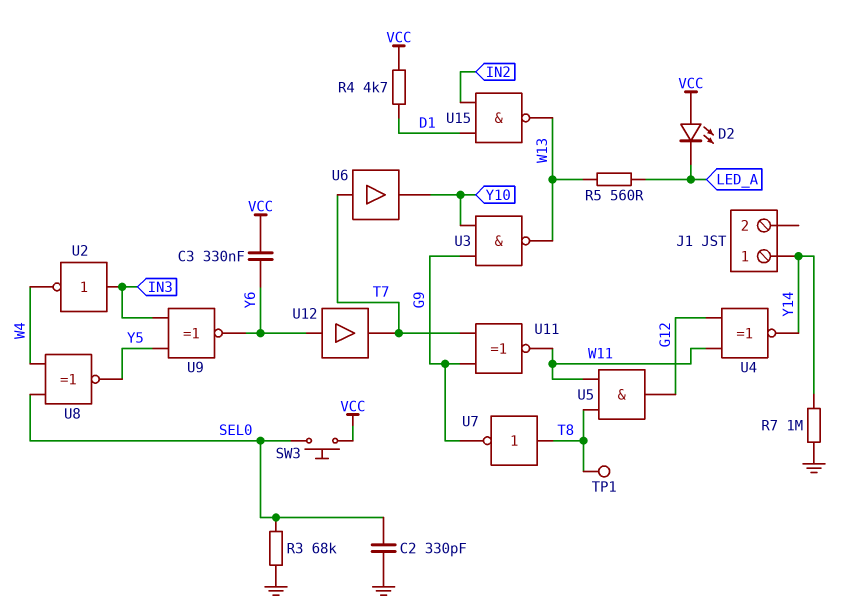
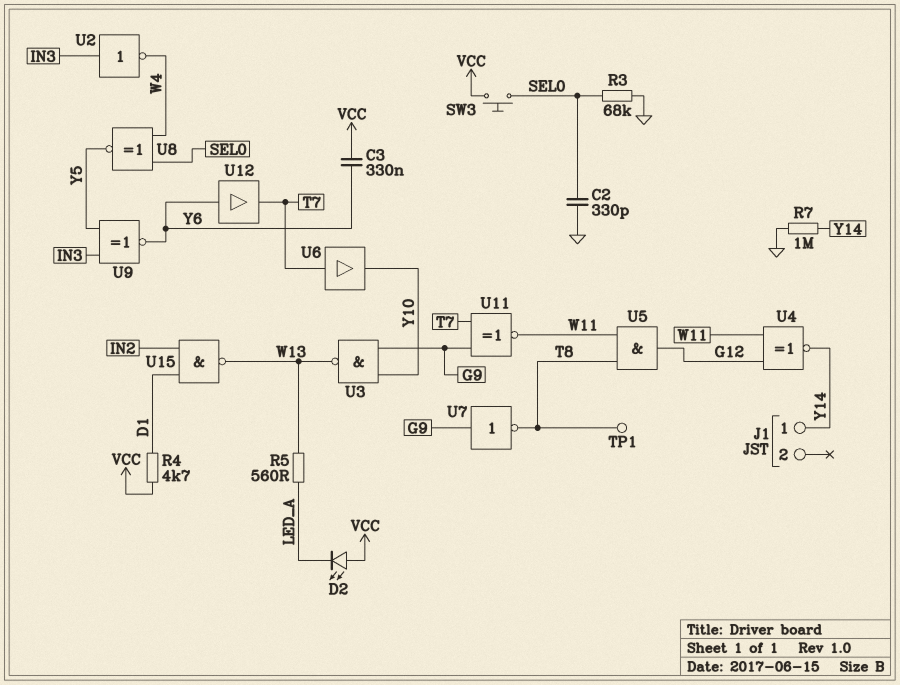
U7: NOT (in T8, out G9) -> NOT (in G9, out T8)

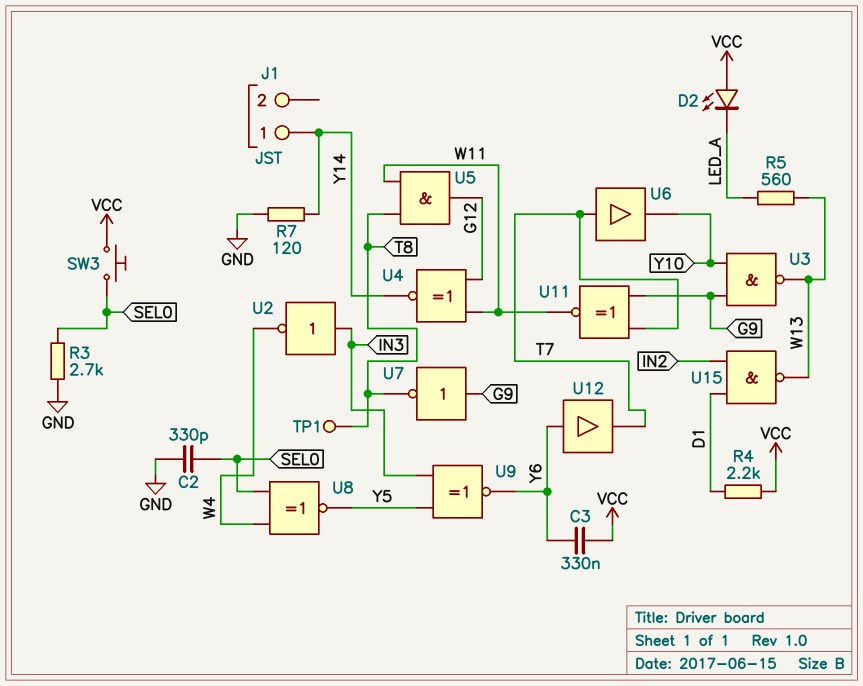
R3: 68k (GND, SEL0) -> 2.7k (GND, SEL0)
R4: 4.7k (D1, VCC) -> 2.2k (D1, VCC)
R7: 1M (GND, Y14) -> 120 (GND, Y14)

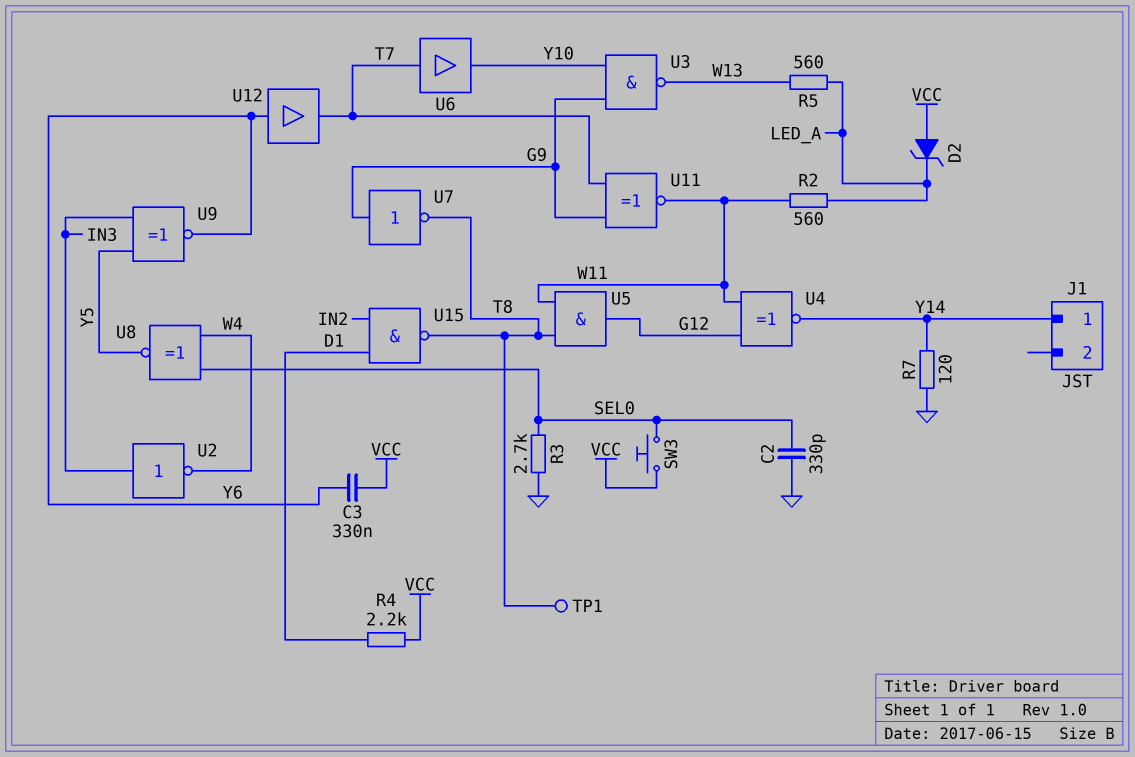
D2: LED (A VCC, K LED_A) -> zener (A VCC, K LED_A)
R2: none -> 560 (LED_A, W11)
U15: NAND (in D1, in IN2, out W13) -> NAND (in D1, in IN2, out T8)

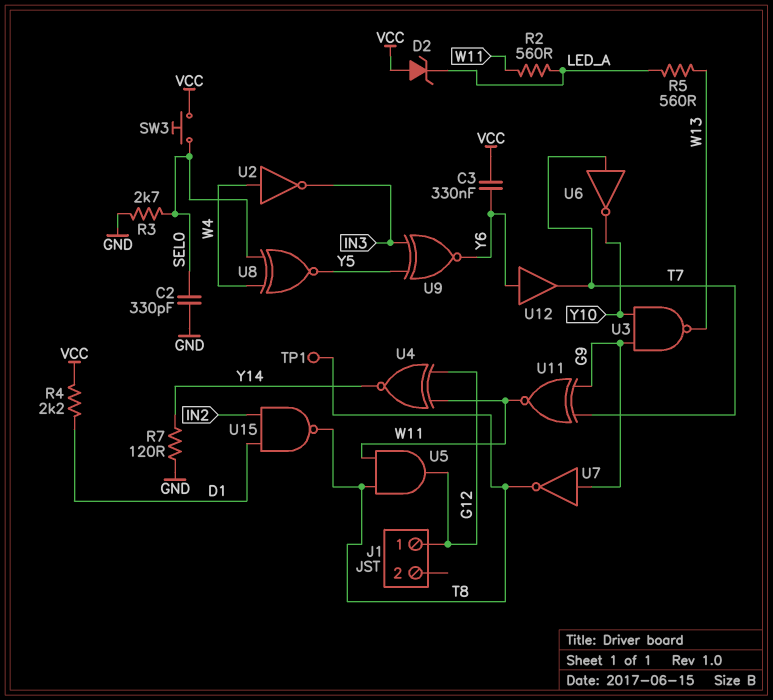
J1 pin 1: Y14 -> G12
U2: NOT (in IN3, out W4) -> NOT (in W4, out IN3)
U6: buffer (in T7, out Y10) -> NOT (in T7, out Y10)

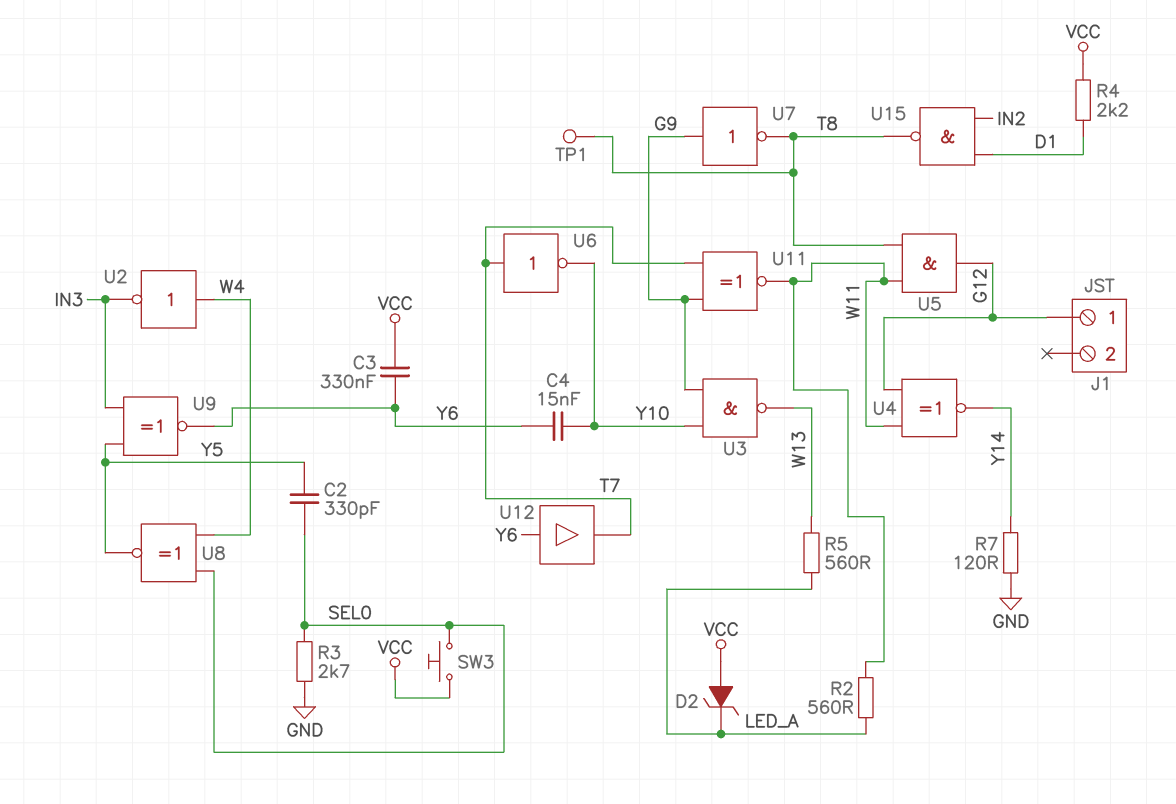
C2: 330pF (GND, SEL0) -> 330pF (SEL0, Y5)
C4: none -> 15nF (Y6, Y10)

